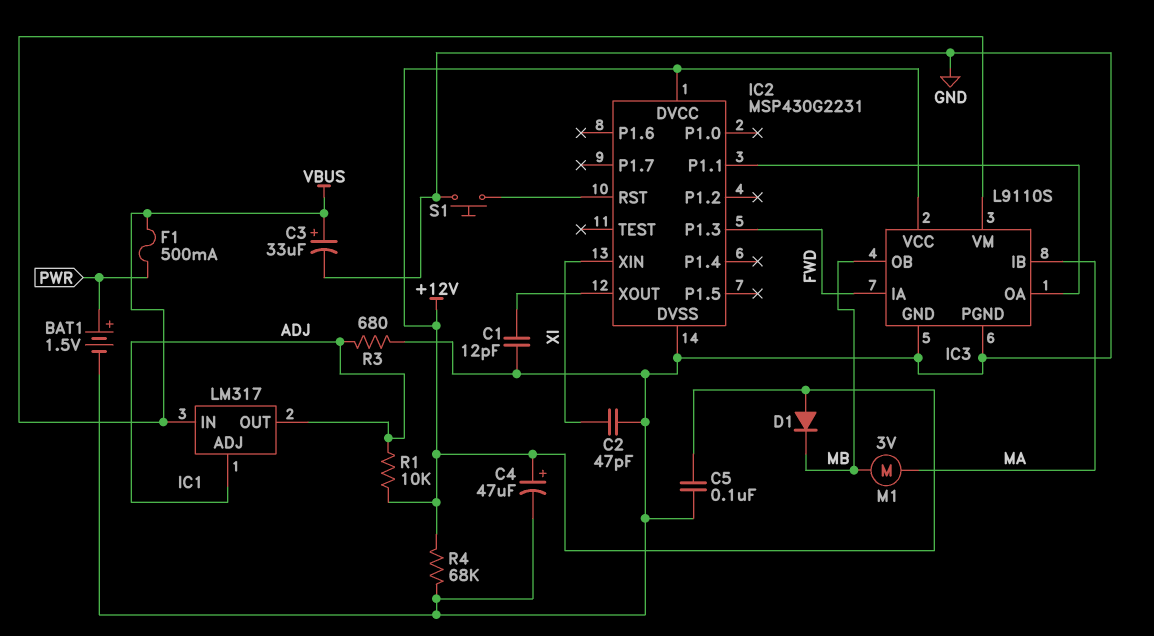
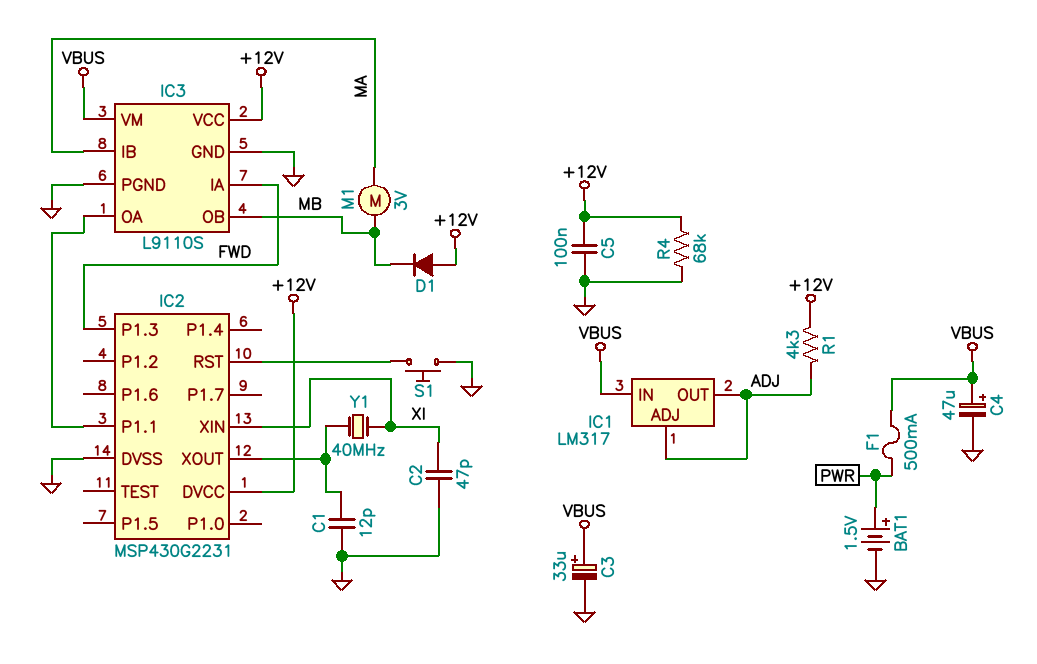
C4: 47uF (plus +12V, minus GND) -> 47uF (plus VBUS, minus GND)
R1: 10k (+12V, ADJ) -> 4.3k (+12V, ADJ)
R3: 680 (ADJ, GND) -> none
Y1: none -> 40MHz (IC2/XOUT, XI)

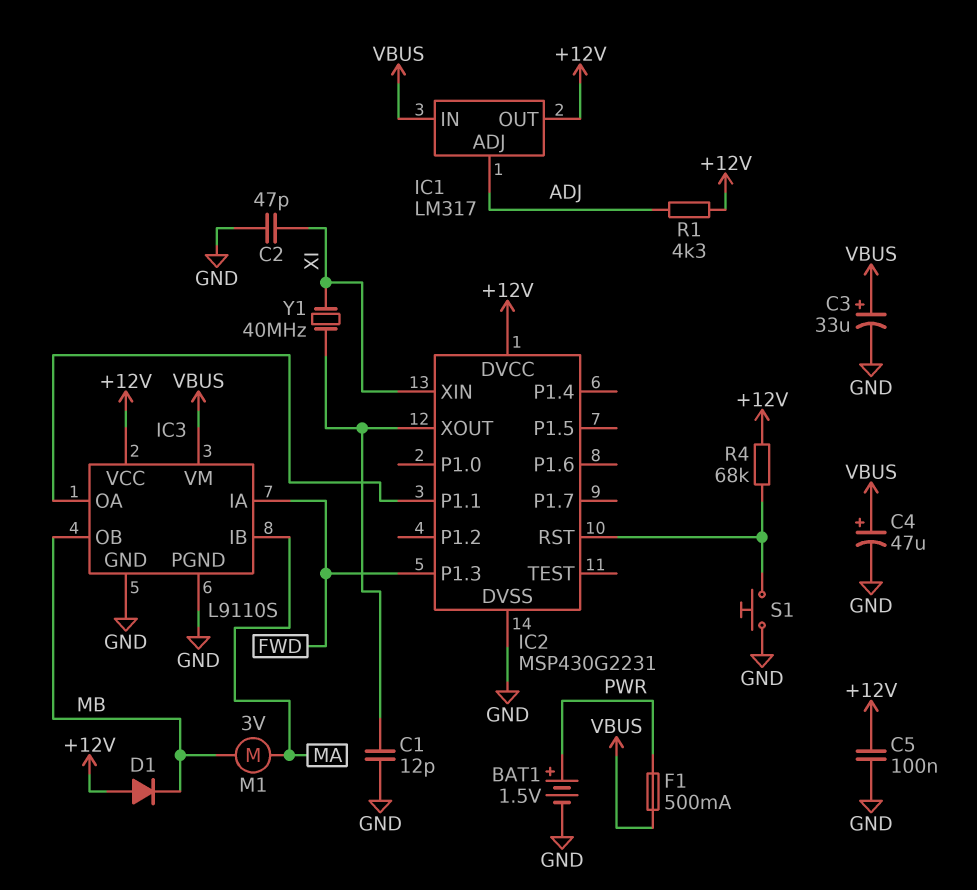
IC1 pin OUT: ADJ -> +12V
R4: 68k (+12V, GND) -> 68k (+12V, IC2/RST)

